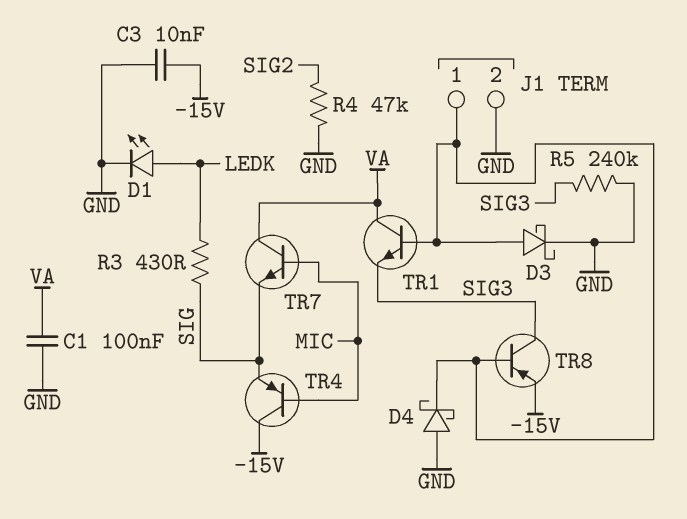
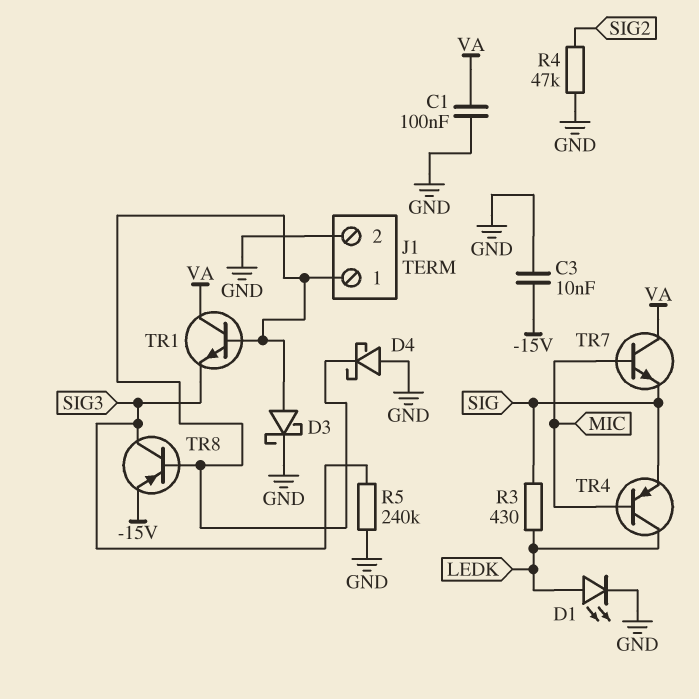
TR4: PNP (B MIC, C -15V, E SIG) -> PNP (B MIC, C LEDK, E SIG)

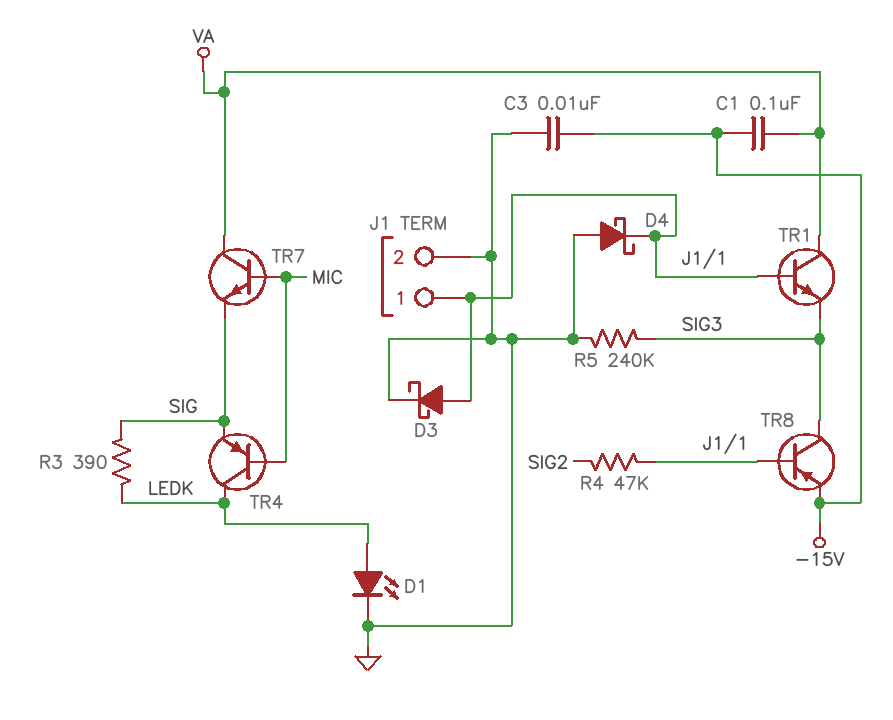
C1: 100nF (GND, VA) -> 100nF (-15V, VA)
R3: 430 (LEDK, SIG) -> 390 (LEDK, SIG)
R4: 47k (GND, SIG2) -> 47k (J1/1, SIG2)

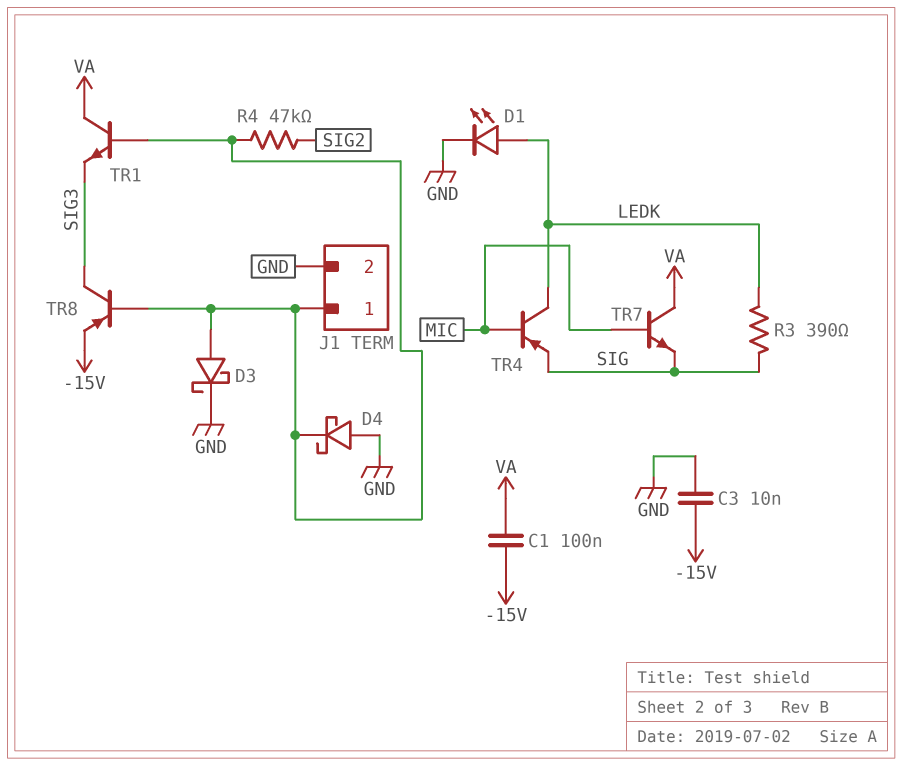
R5: 240k (GND, SIG3) -> none

